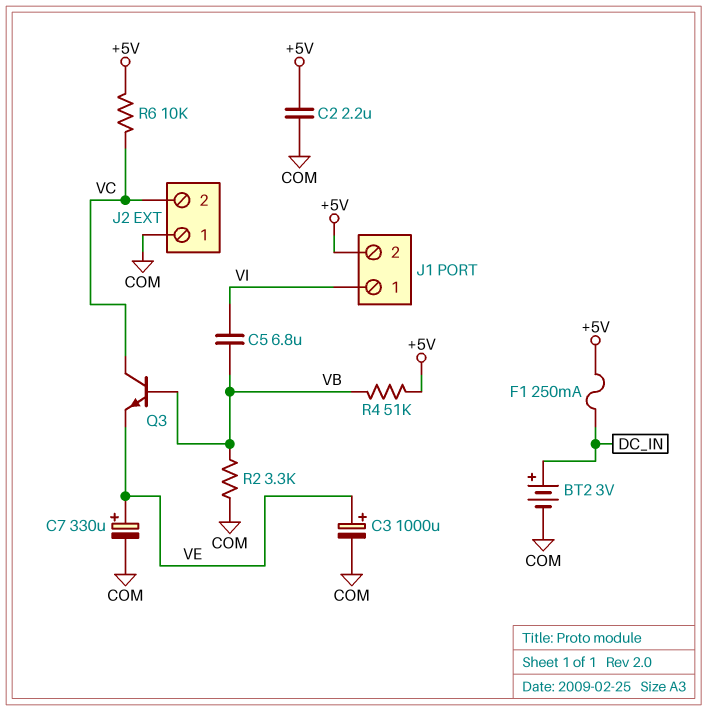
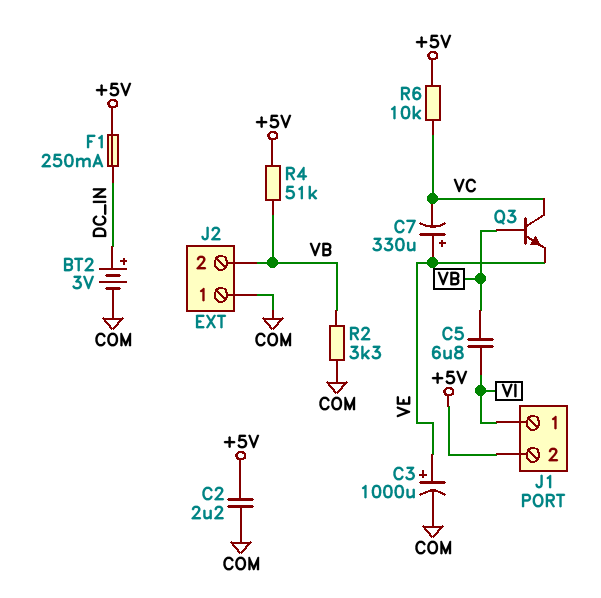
C7: 330uF (plus VE, minus COM) -> 330uF (plus VE, minus VC)
J2 pin 2: VC -> VB

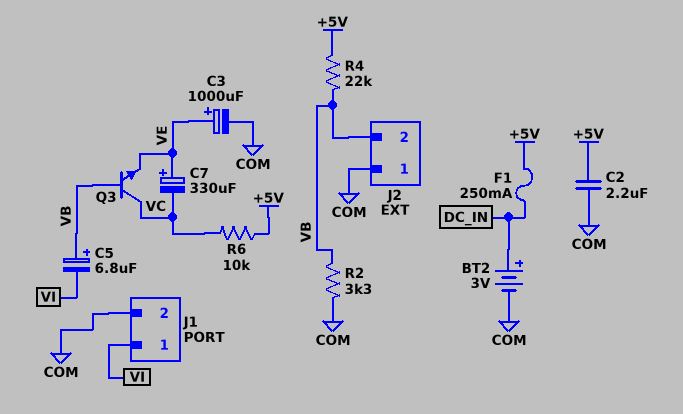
C5: 6.8uF (VB, VI) -> 6.8uF (plus VB, minus VI)
J1 pin 2: +5V -> COM
R4: 51k (+5V, VB) -> 22k (+5V, VB)

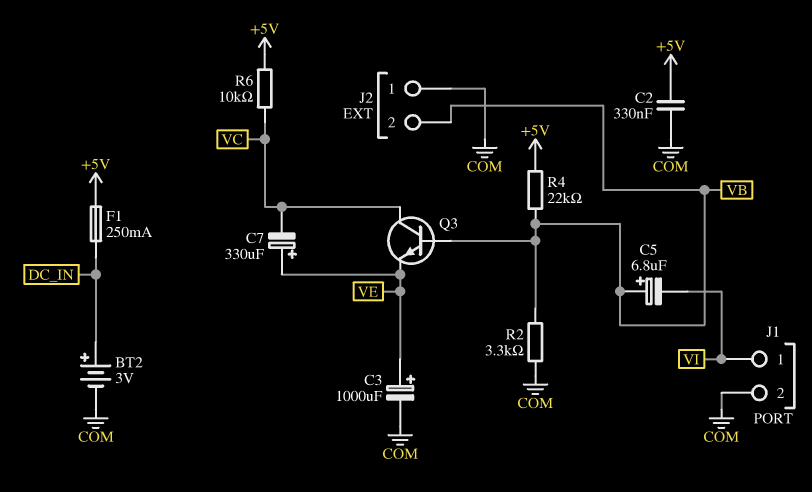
C2: 2.2uF (+5V, COM) -> 330nF (+5V, COM)

